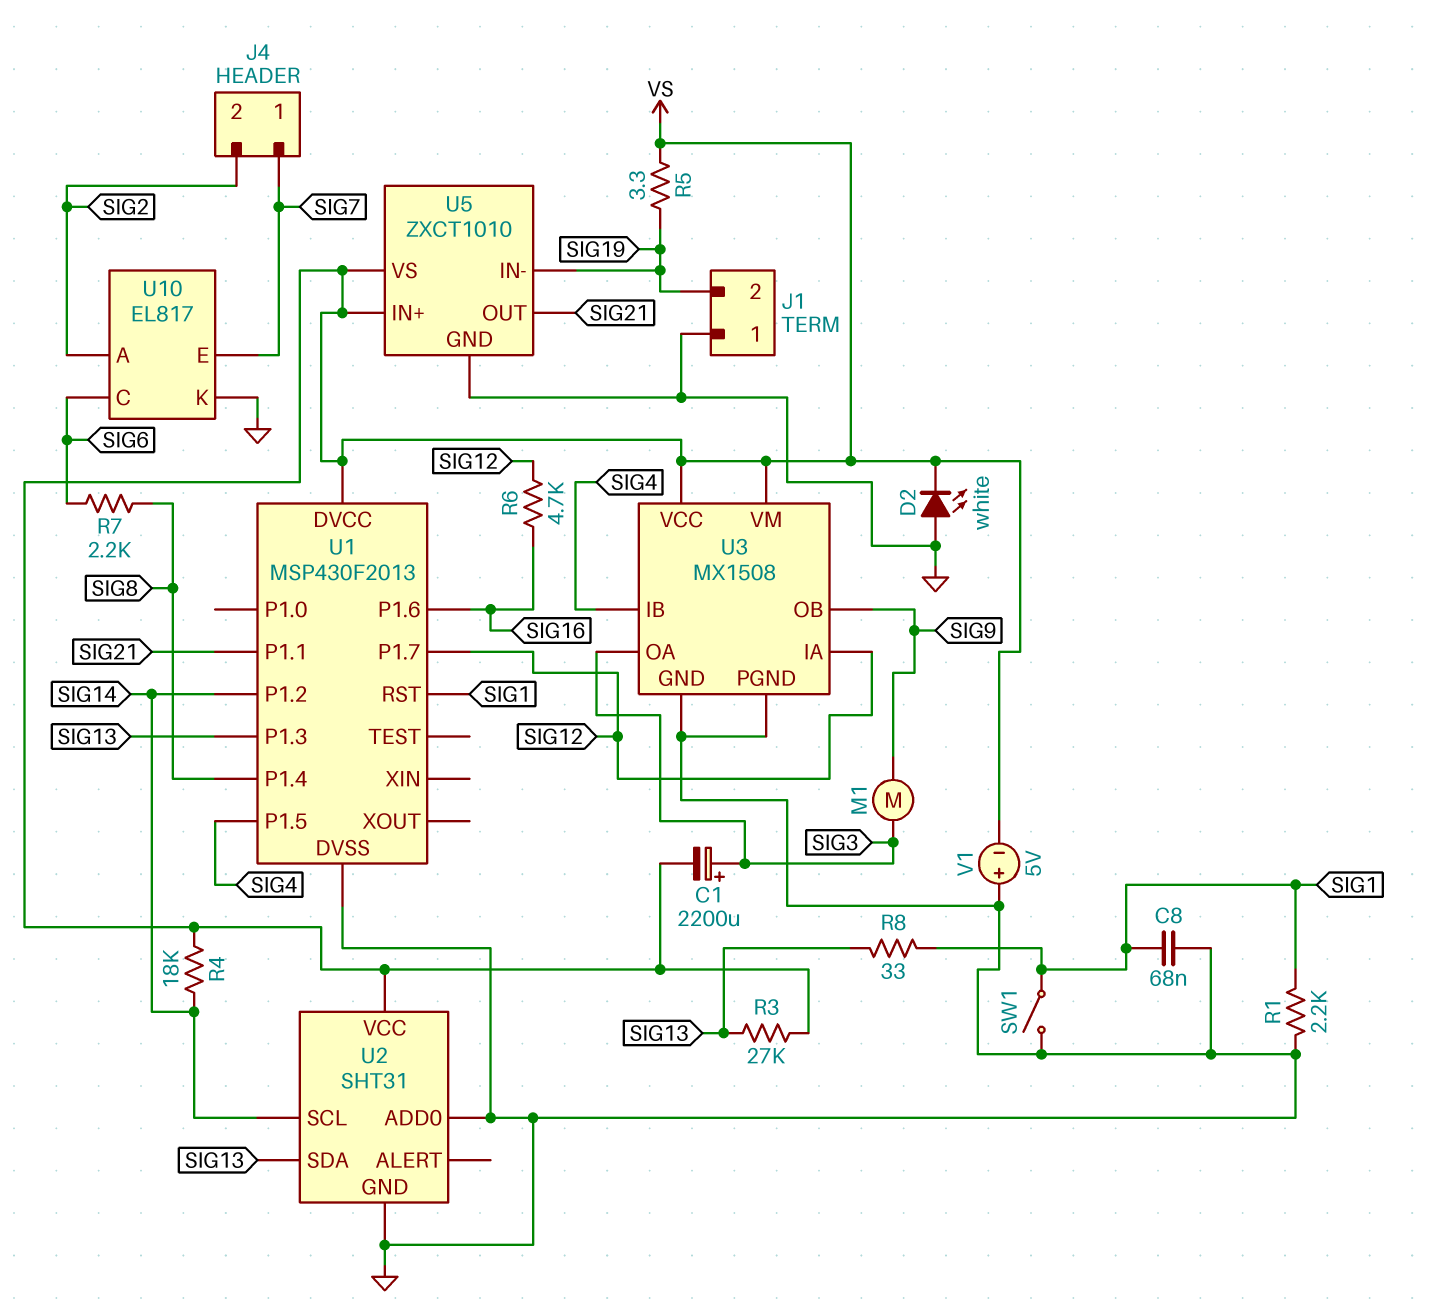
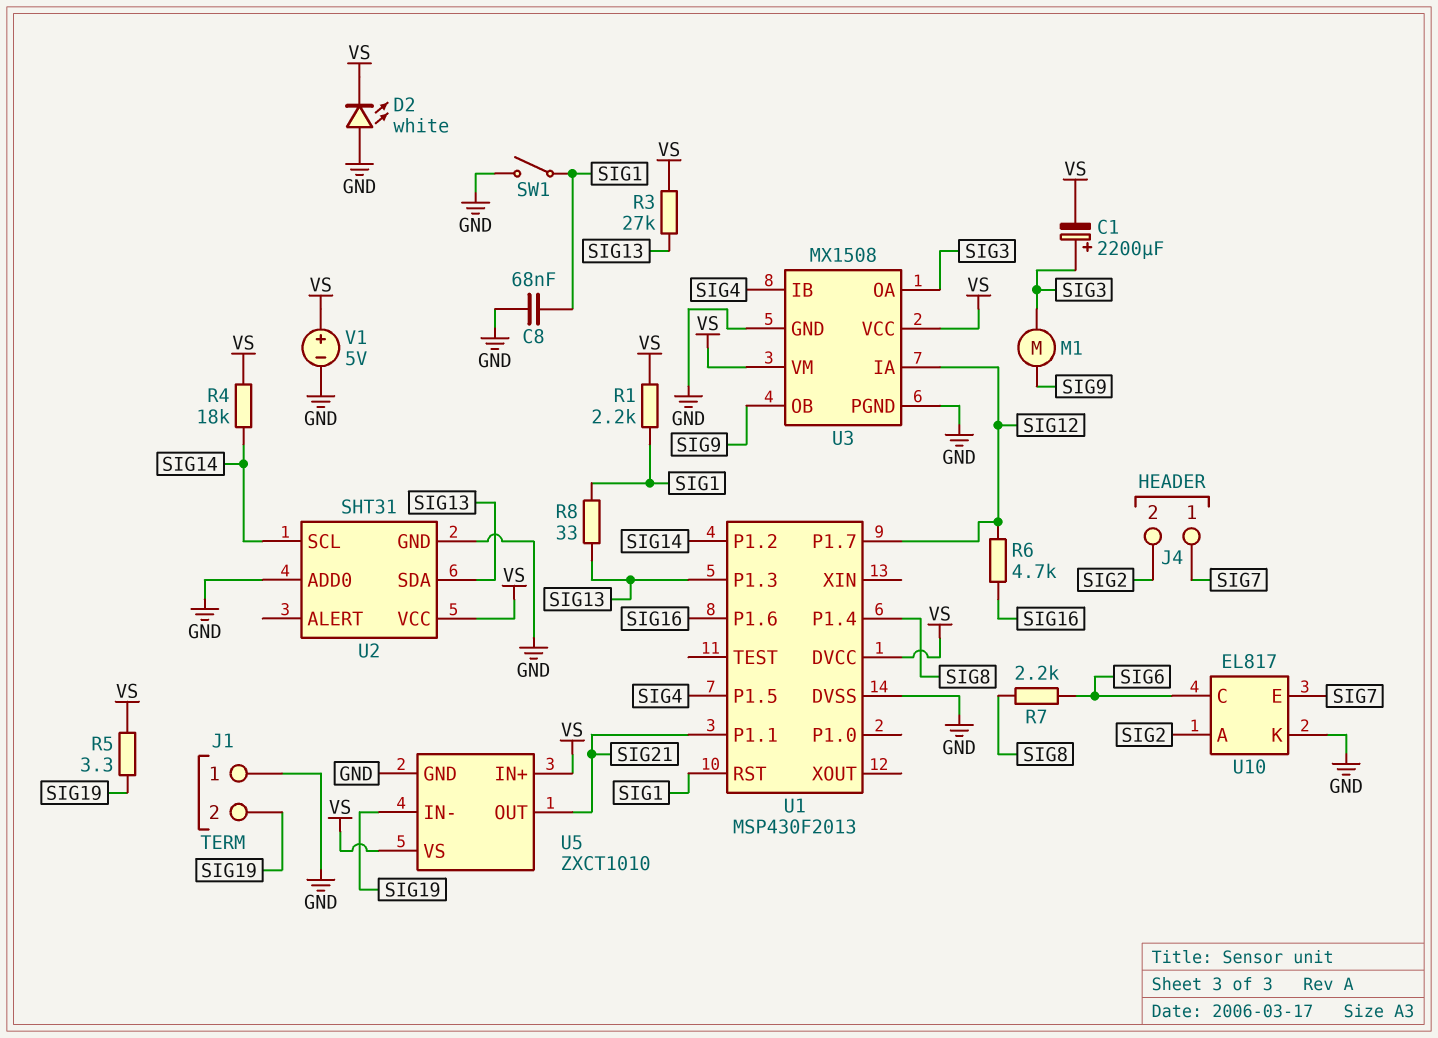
R1: 2.2k (GND, SIG1) -> 2.2k (SIG1, VS)
V1: 5V (plus GND, minus VS) -> 5V (plus VS, minus GND)

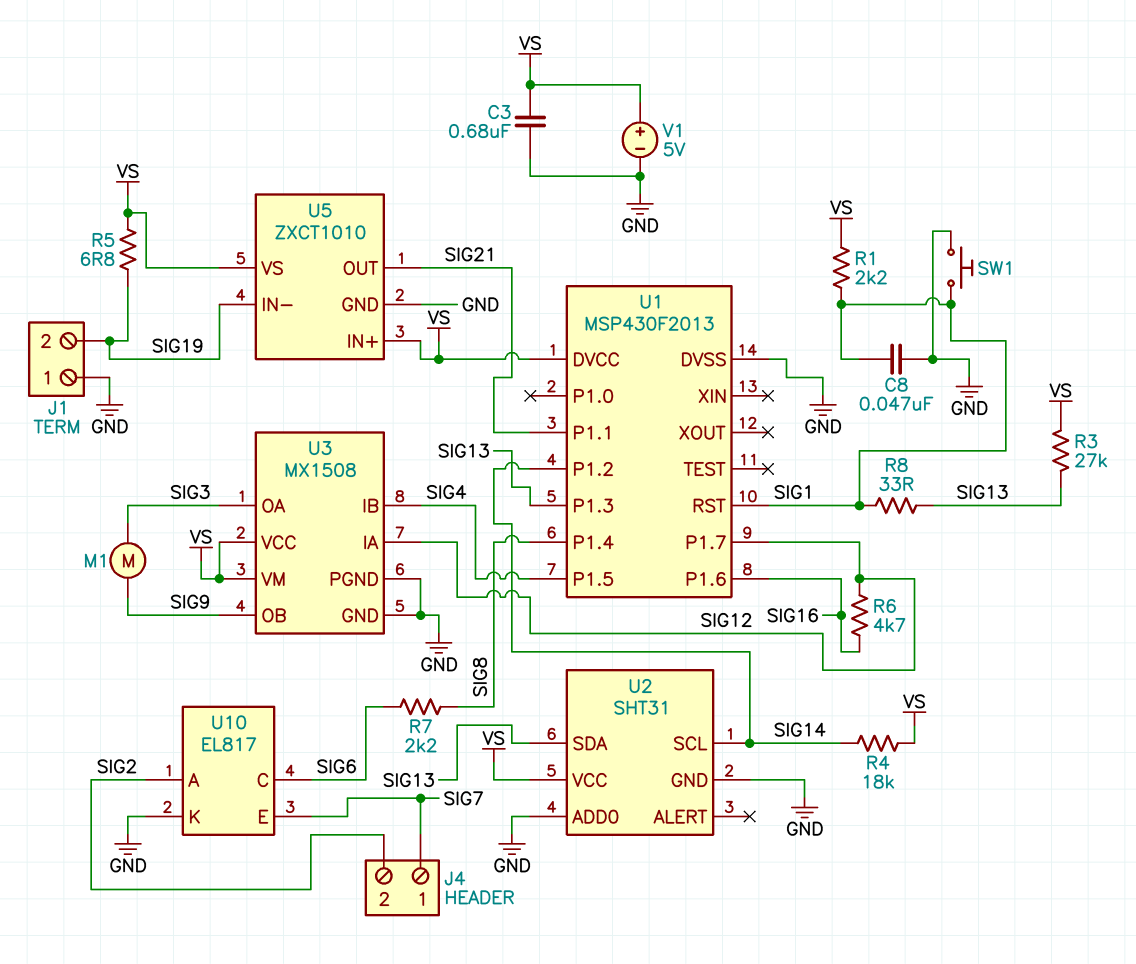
C1: 2200uF (plus SIG3, minus VS) -> none
C3: none -> 680nF (GND, VS)
C8: 68nF (GND, SIG1) -> 47nF (GND, SIG1)
D2: LED white (A GND, K VS) -> none
R5: 3.3 (SIG19, VS) -> 6.8 (SIG19, VS)
SW1: switch (GND, SIG1) -> button (GND, SIG1)

